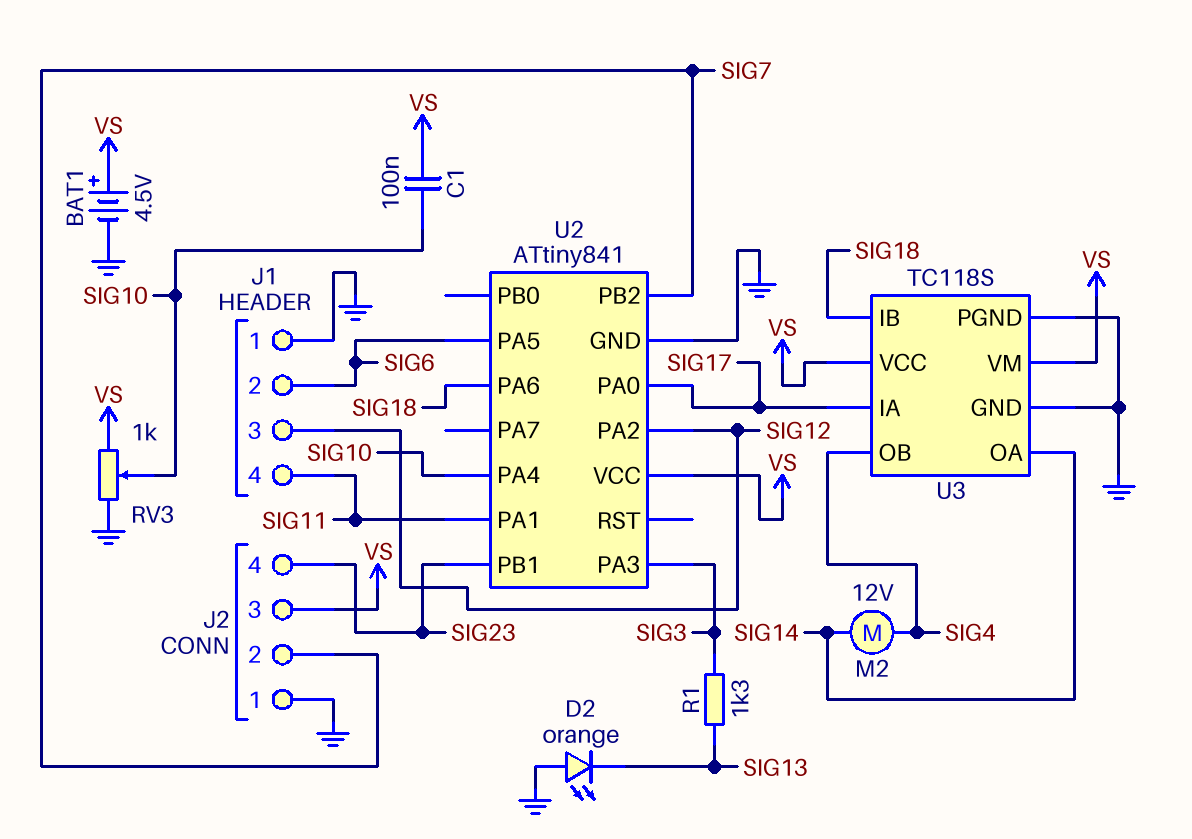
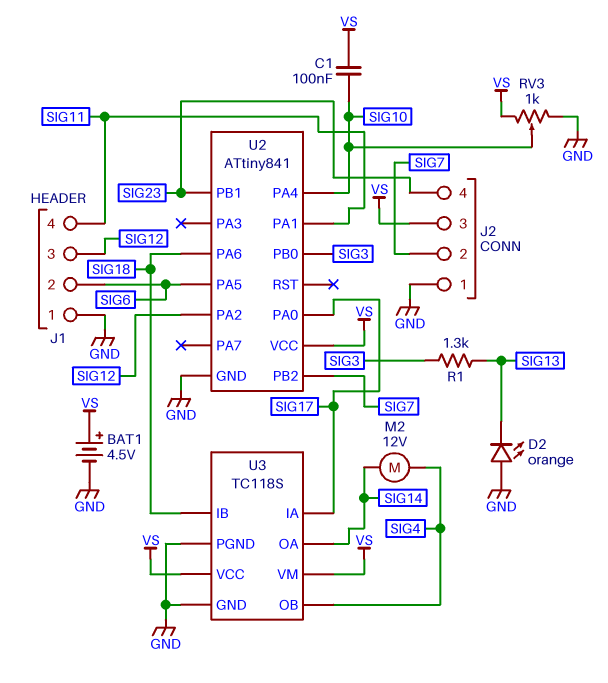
U2 pin PA3: SIG3 -> none
U2 pin PB0: none -> SIG3

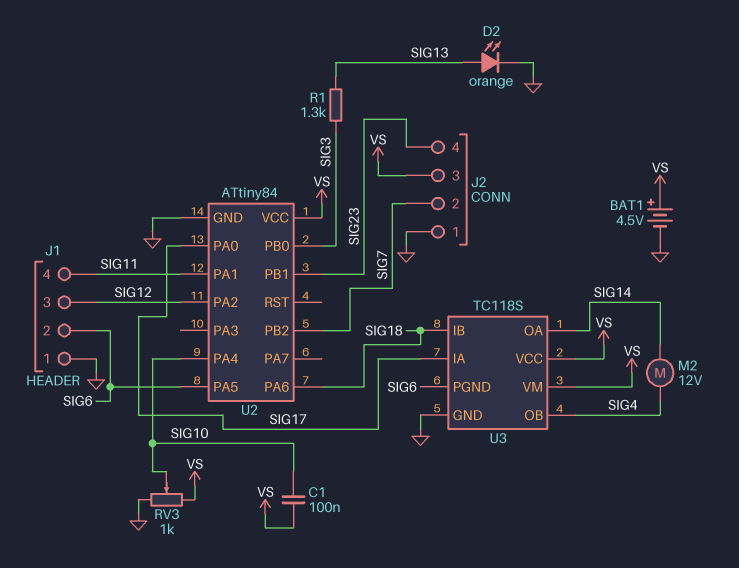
D2: LED orange (A GND, K SIG13) -> LED orange (A SIG13, K GND)
U2: ATtiny841 -> ATtiny84
U3 pin PGND: GND -> SIG6

